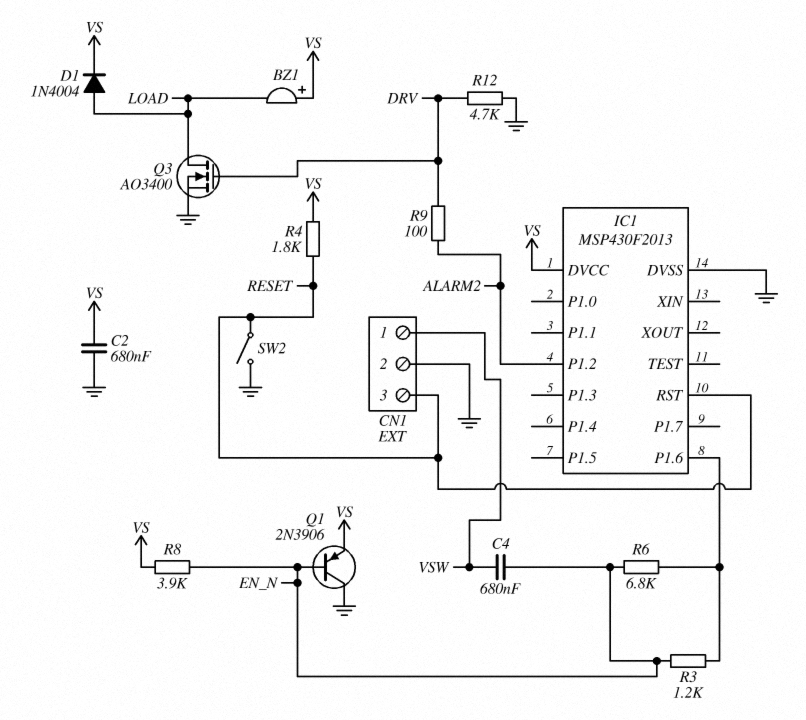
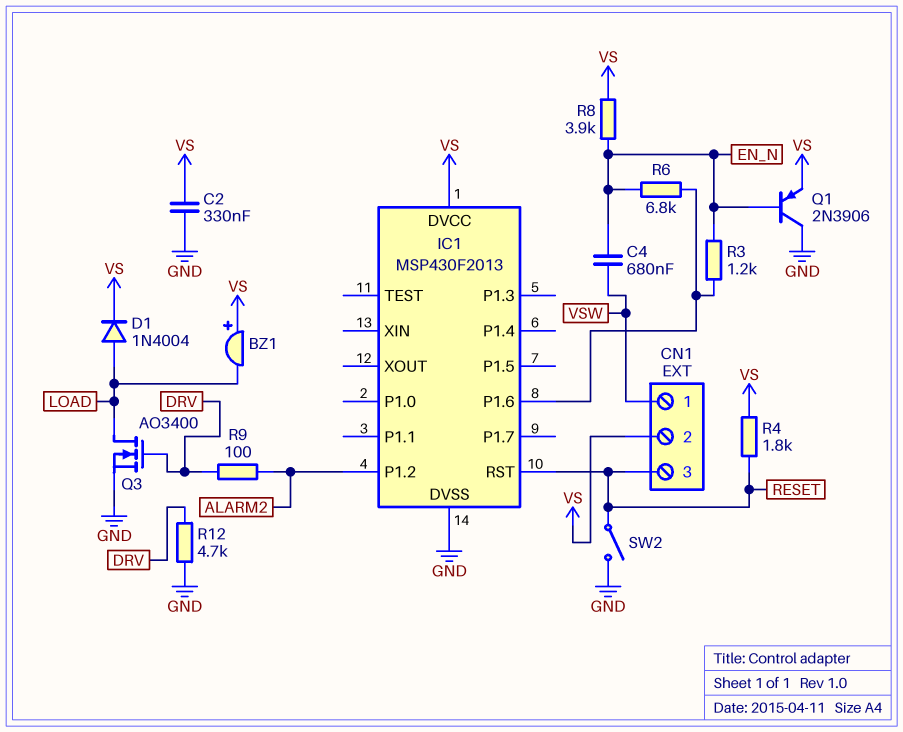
C2: 680nF (GND, VS) -> 330nF (GND, VS)
CN1 pin 2: GND -> VS

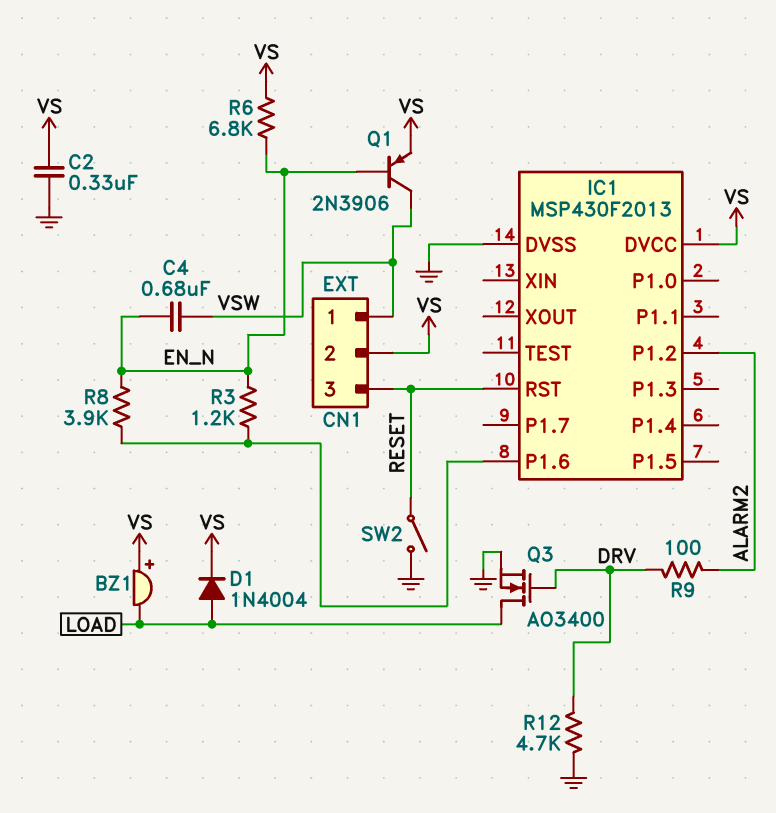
Q1: PNP 2N3906 (B EN_N, C GND, E VS) -> PNP 2N3906 (B EN_N, C VSW, E VS)
R4: 1.8k (RESET, VS) -> none
R6: 6.8k (EN_N, IC1/P1.6) -> 6.8k (EN_N, VS)
R8: 3.9k (EN_N, VS) -> 3.9k (EN_N, IC1/P1.6)

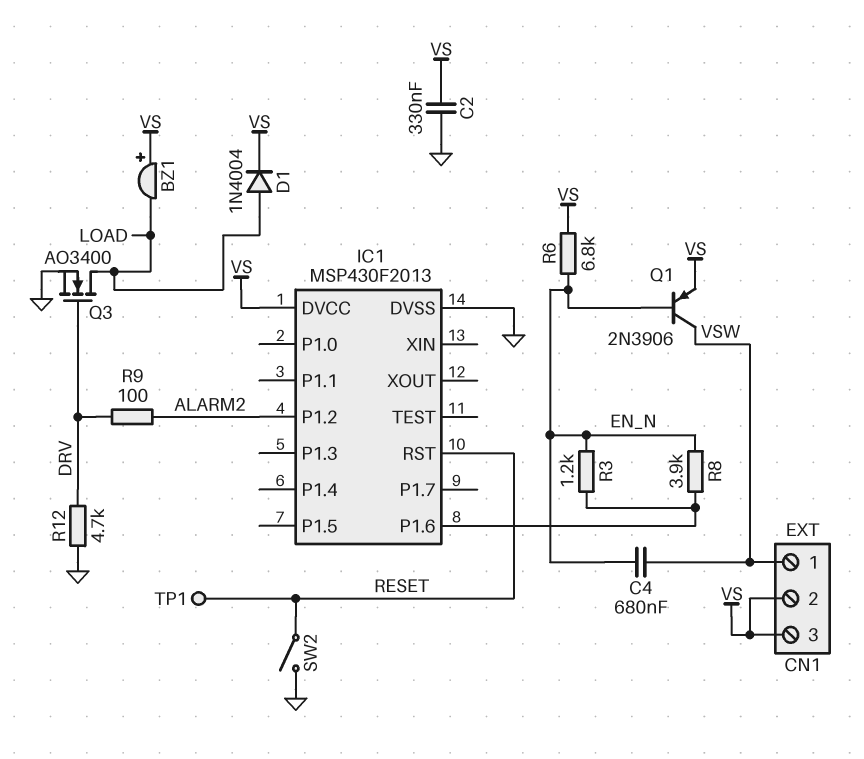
CN1 pin 3: RESET -> VS
TP1: none -> test point (RESET)

